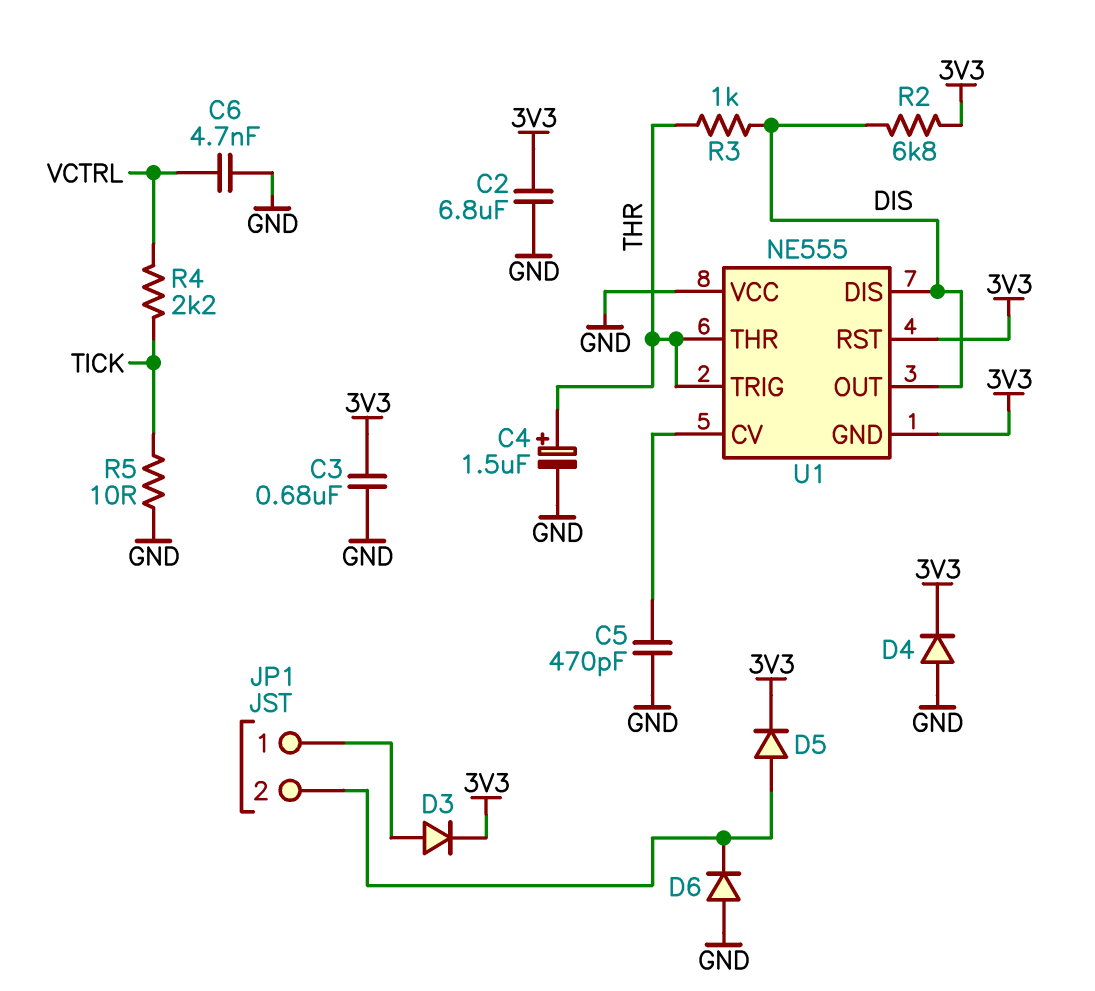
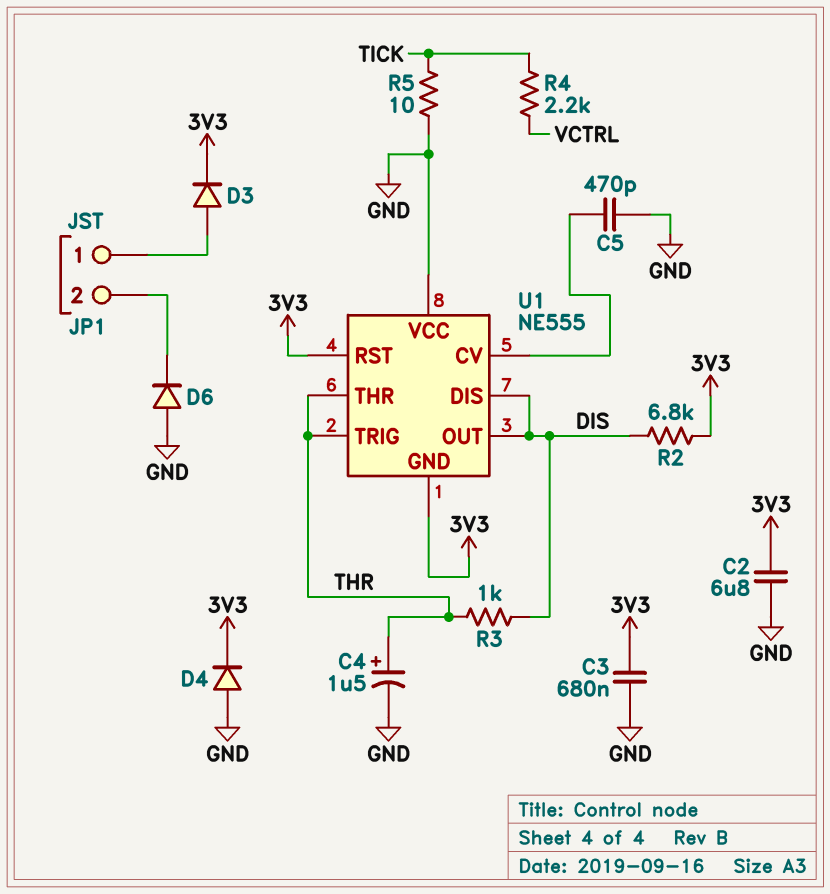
C6: 4.7nF (GND, VCTRL) -> none
D5: diode (A JP1/2, K 3V3) -> none

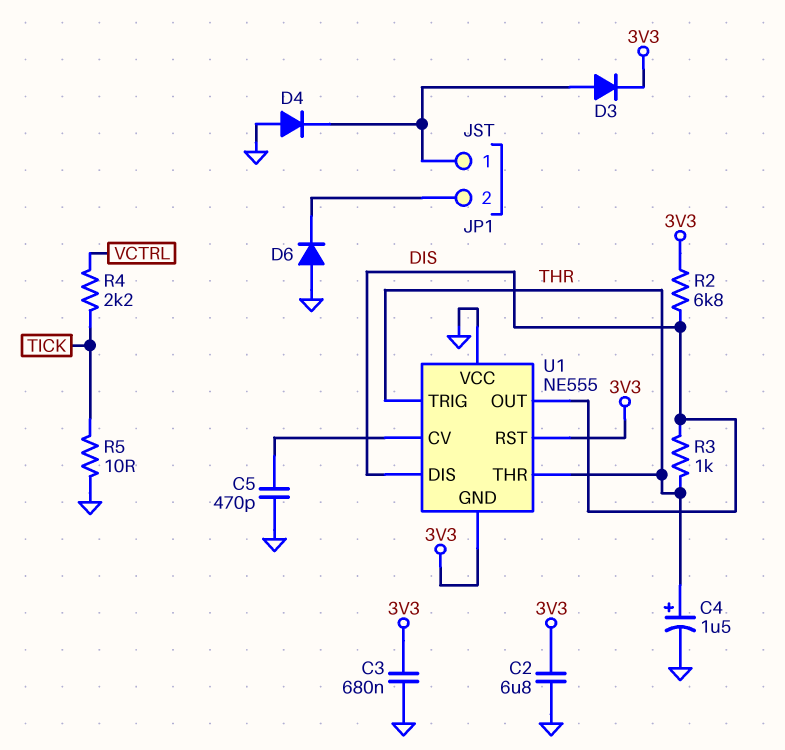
D4: diode (A GND, K 3V3) -> diode (A GND, K JP1/1)

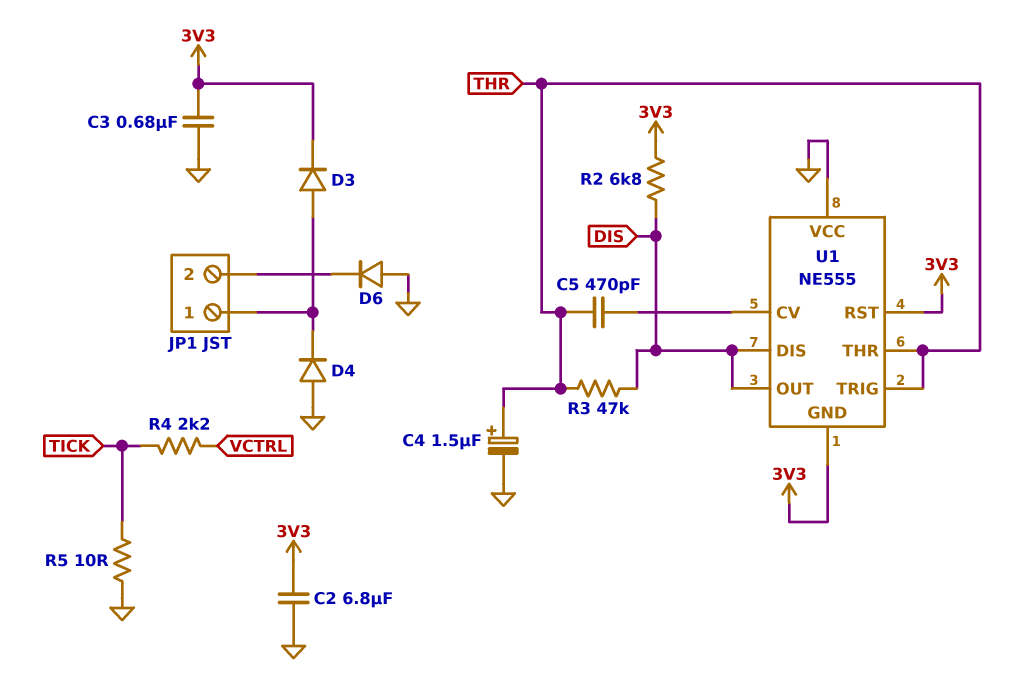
C5: 470pF (GND, U1/CV) -> 470pF (THR, U1/CV)
R3: 1k (DIS, THR) -> 47k (DIS, THR)

